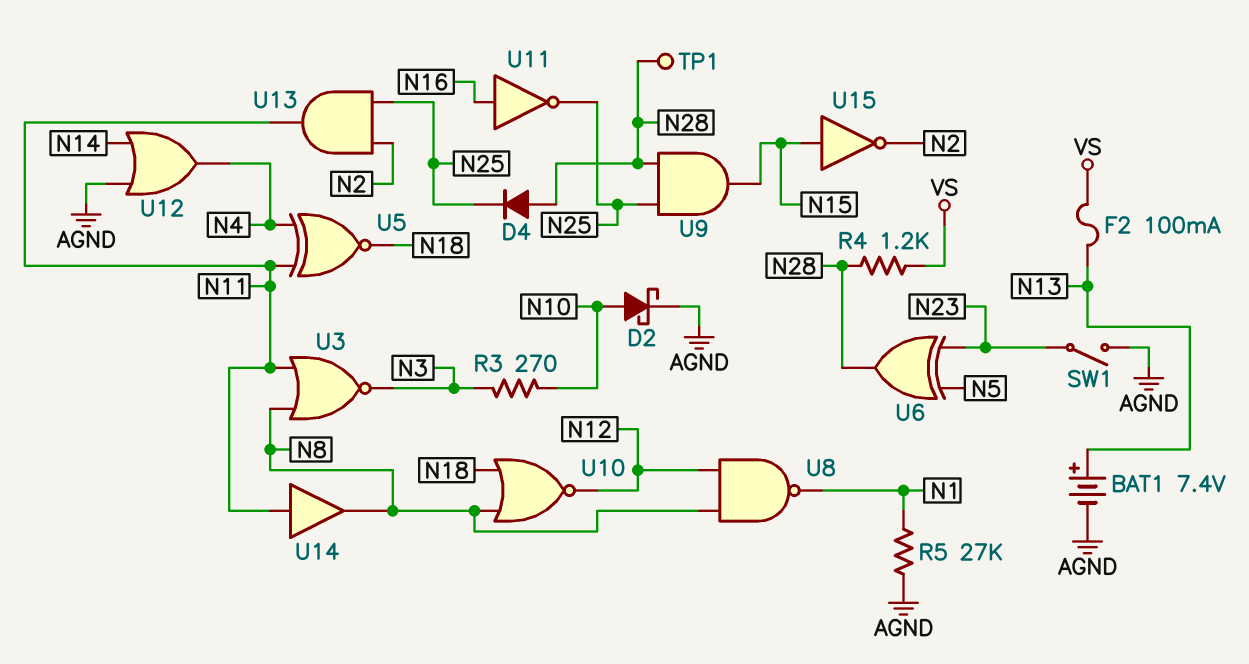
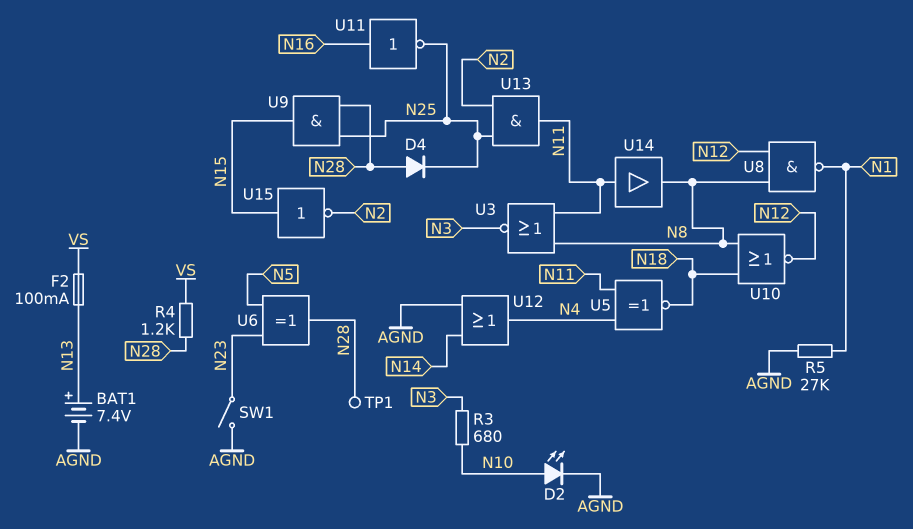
D2: schottky (A N10, K AGND) -> LED (A N10, K AGND)
R3: 270 (N3, N10) -> 680 (N3, N10)

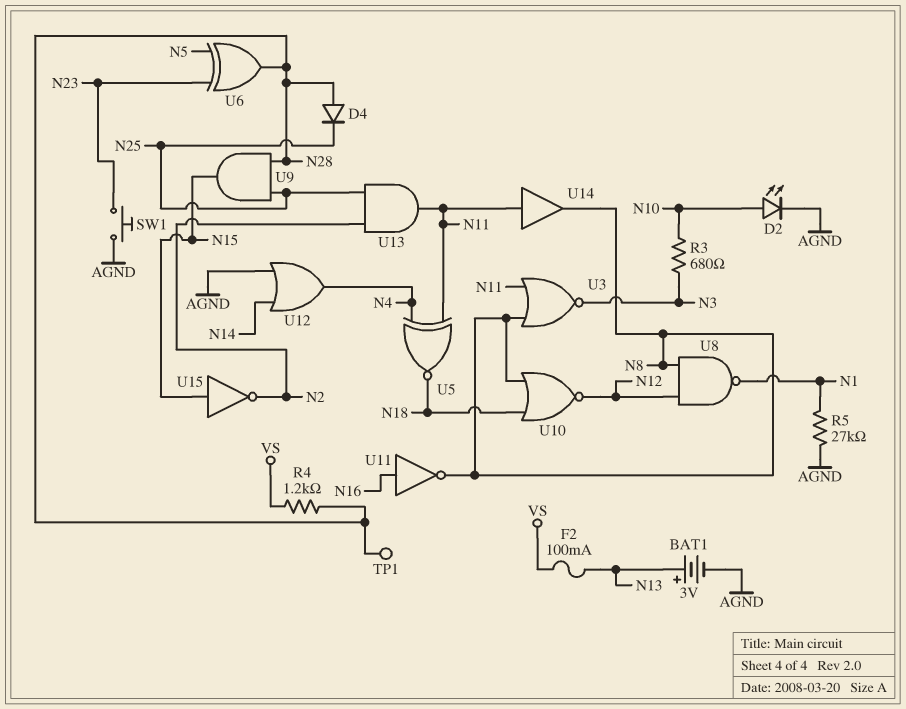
BAT1: 7.4V (plus N13, minus AGND) -> 3V (plus N13, minus AGND)
SW1: switch (AGND, N23) -> button (AGND, N23)
U11: NOT (in N16, out N25) -> NOT (in N16, out N8)

